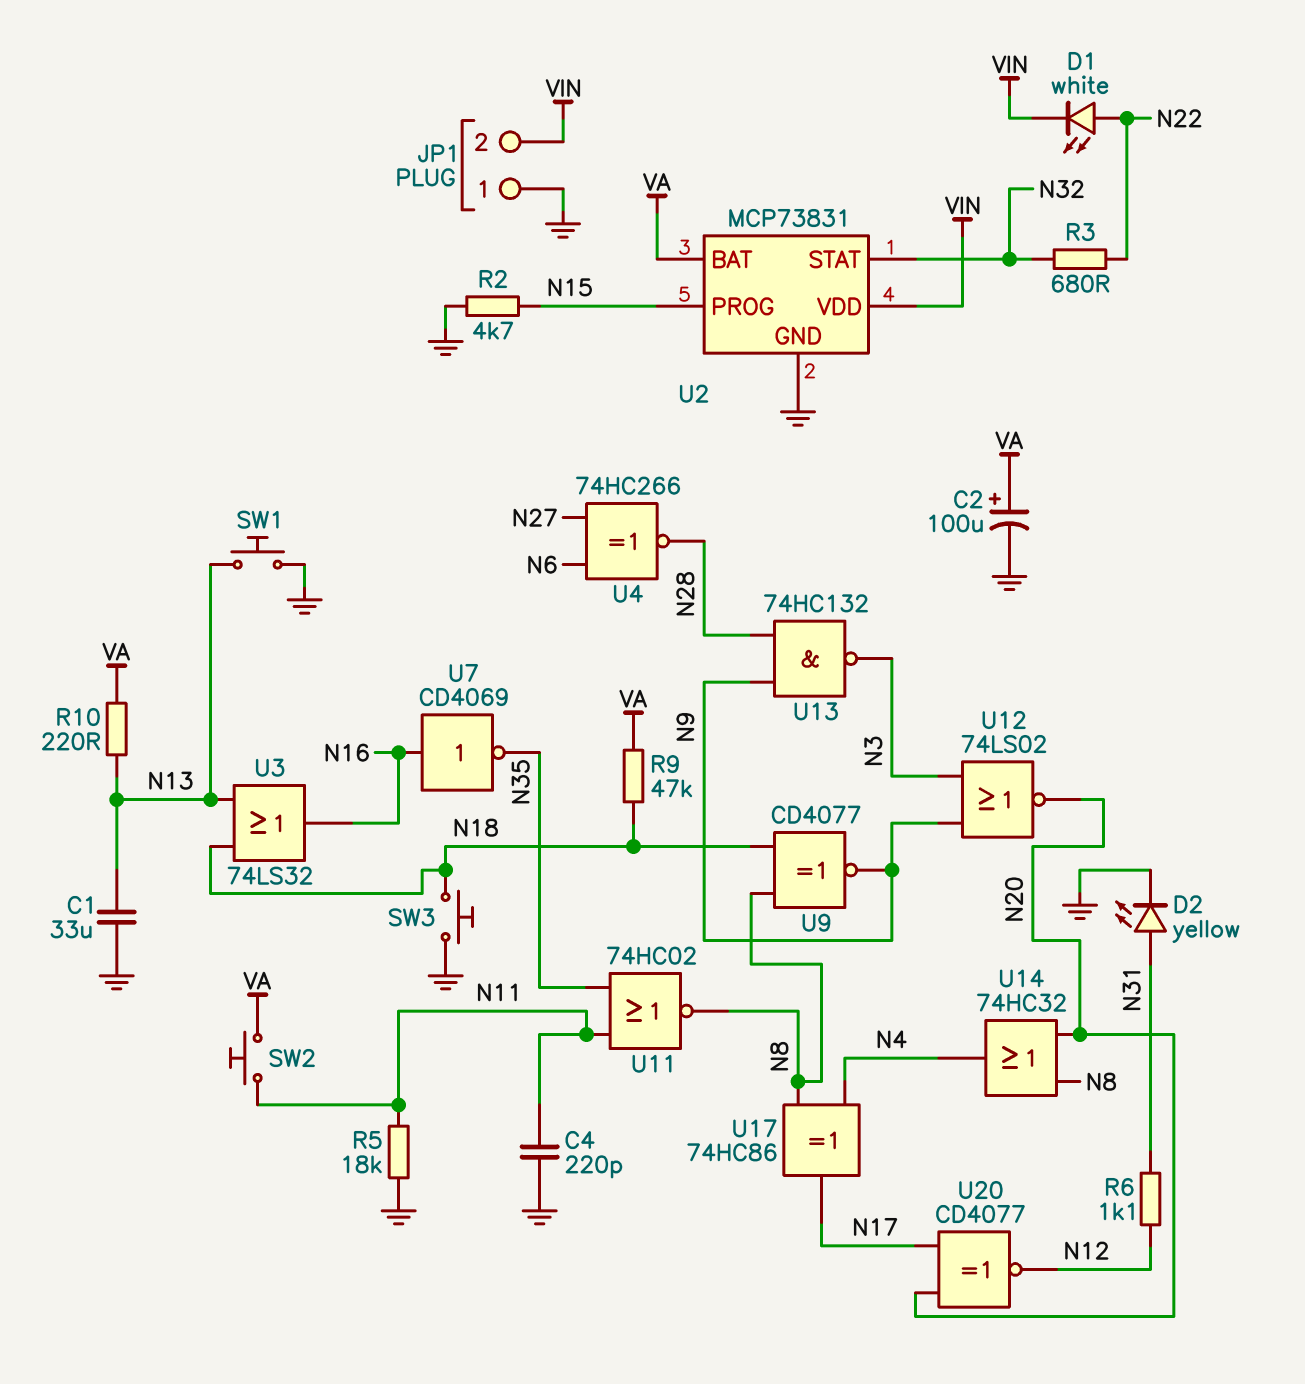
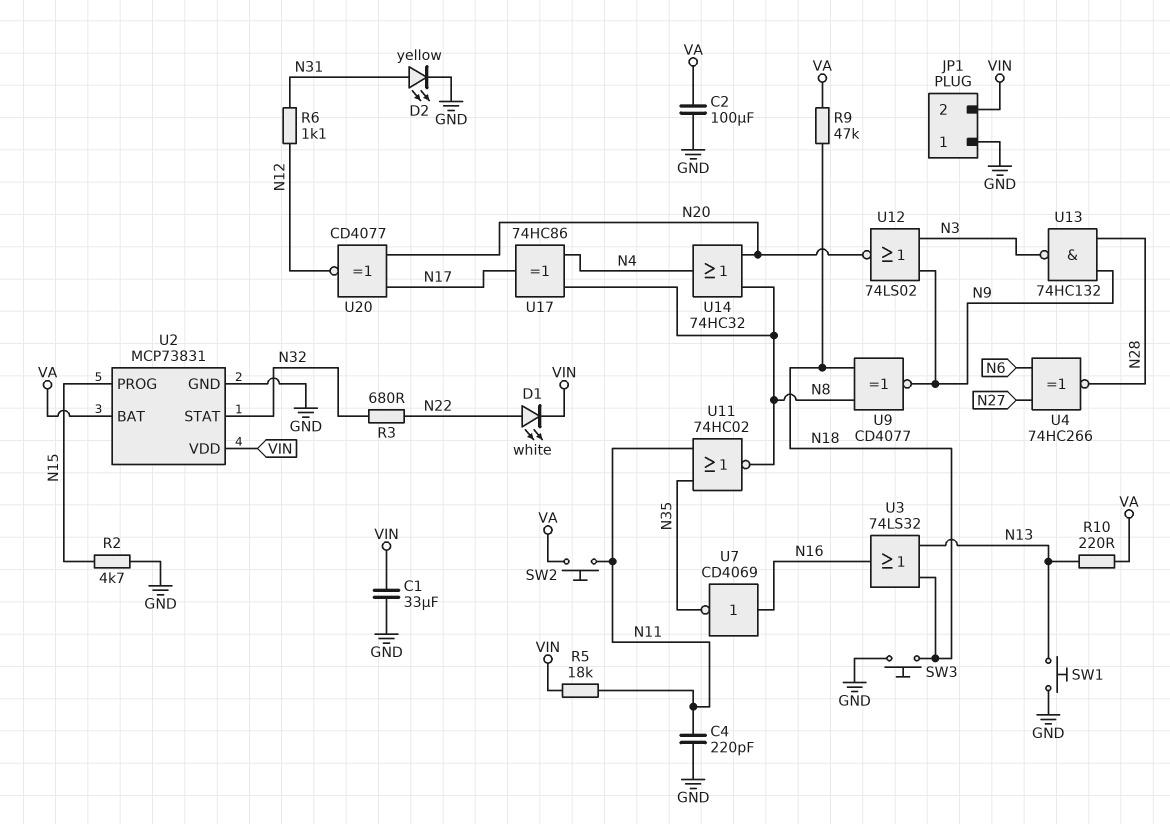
C1: 33uF (GND, N13) -> 33uF (GND, VIN)
C2: 100uF (plus VA, minus GND) -> 100uF (GND, VA)
R5: 18k (GND, N11) -> 18k (N11, VIN)

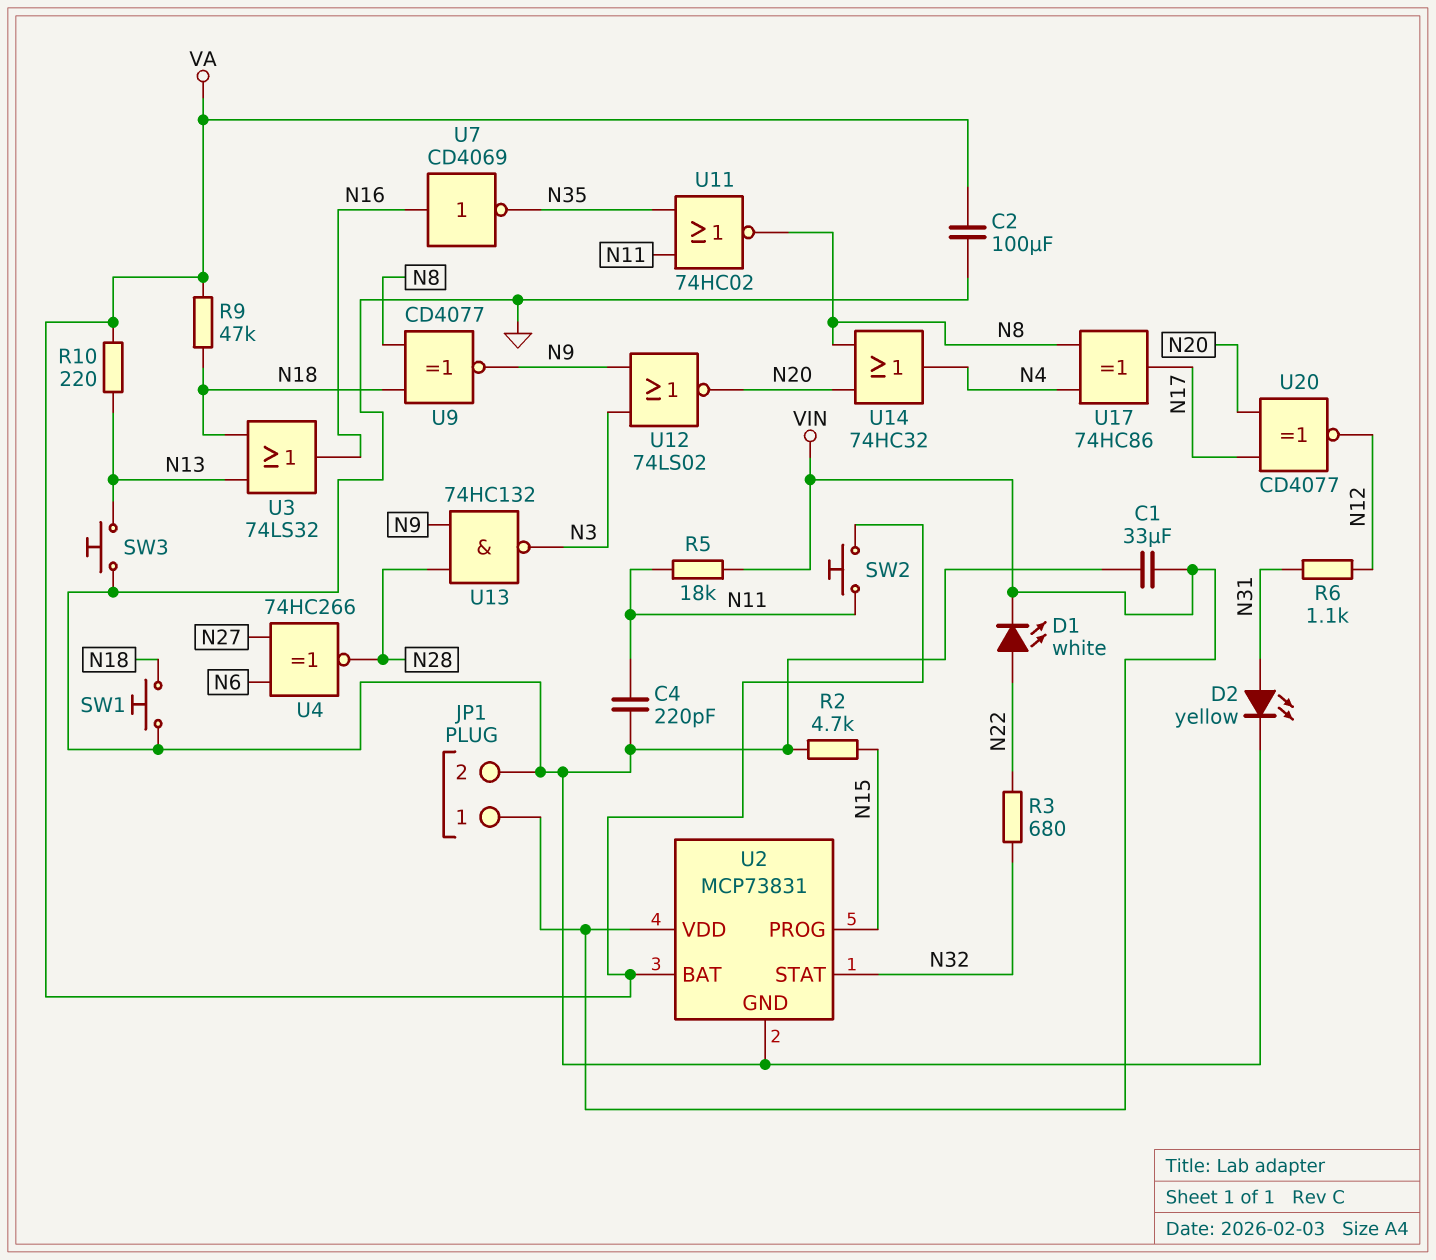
JP1 pin 1: GND -> VIN
JP1 pin 2: VIN -> GND
SW1: button (GND, N13) -> button (GND, N18)
SW3: button (GND, N18) -> button (GND, N13)

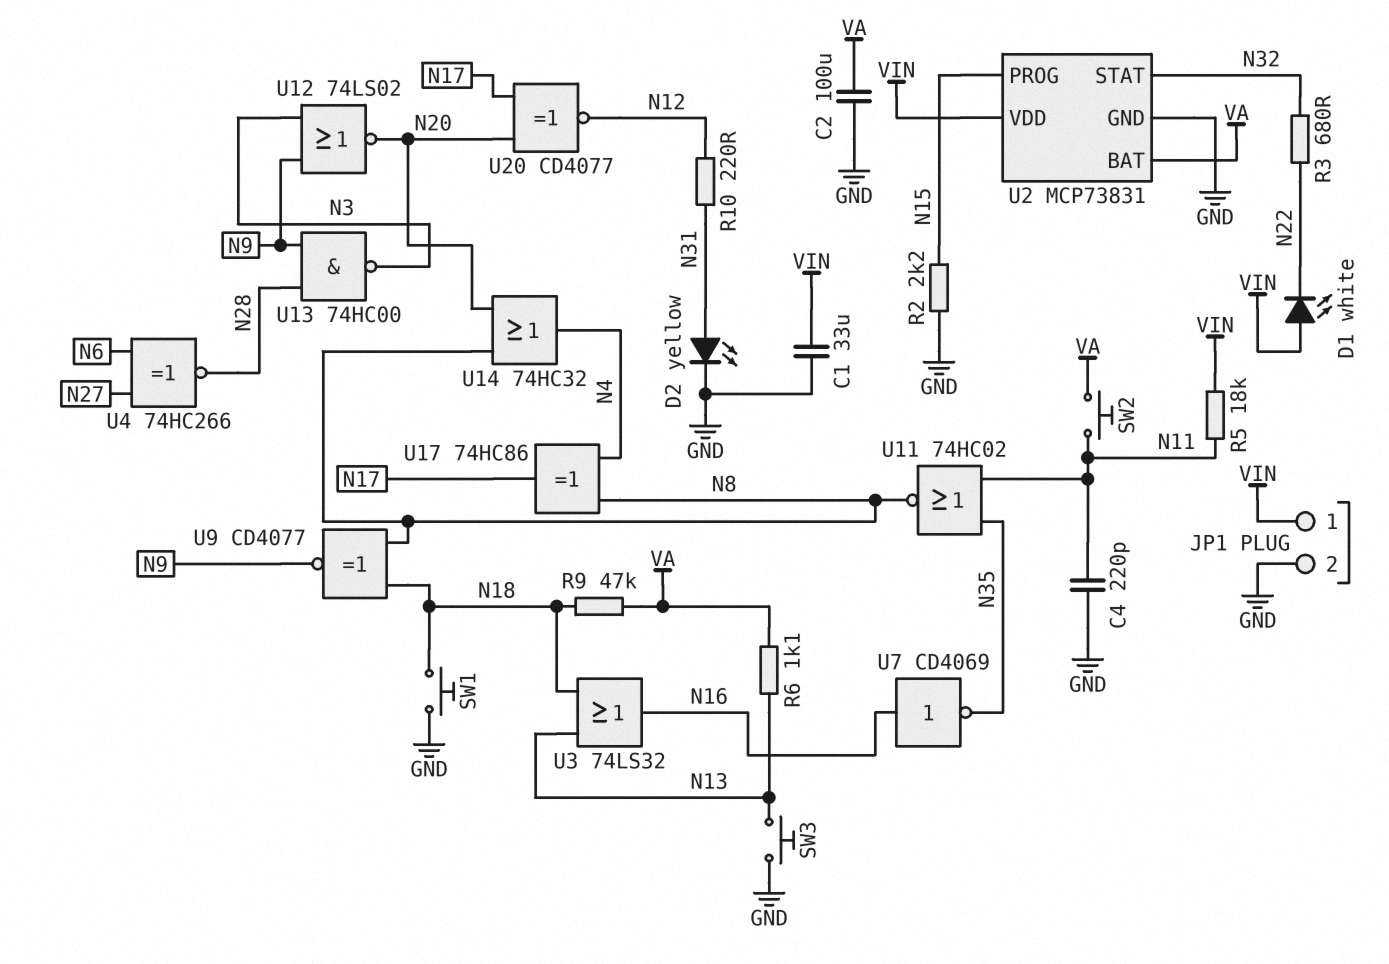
D1: LED white (A N22, K VIN) -> LED white (A VIN, K N22)
R2: 4.7k (GND, N15) -> 2.2k (GND, N15)
R6: 1.1k (N12, N31) -> 1.1k (N13, VA)
R10: 220 (N13, VA) -> 220 (N12, N31)
U13: NAND 74HC132 (in N9, in N28, out N3) -> NAND 74HC00 (in N9, in N28, out N3)

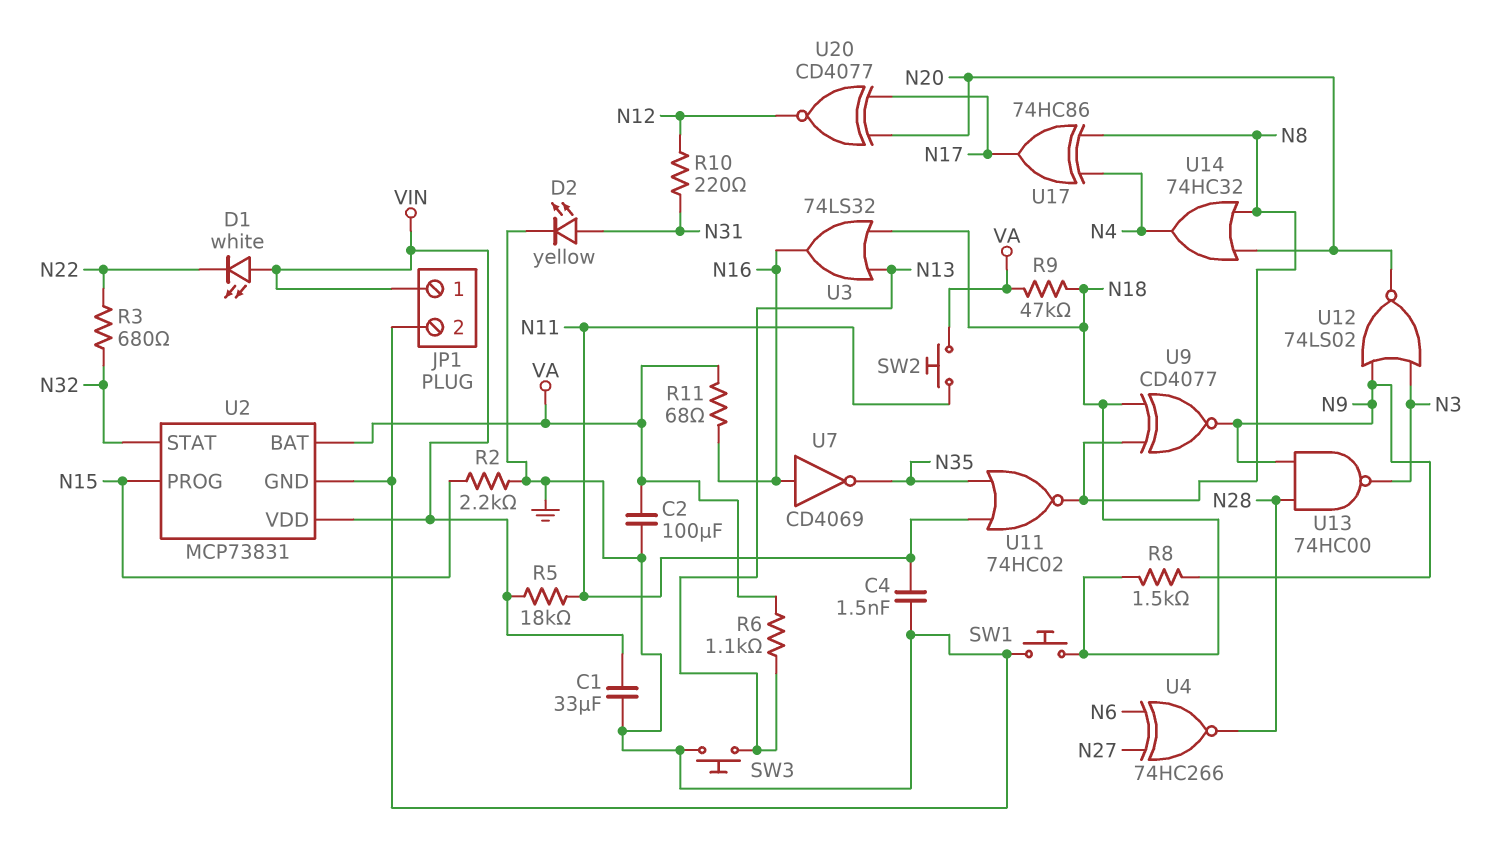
C4: 220pF (GND, N11) -> 1.5nF (GND, N11)
R8: none -> 1.5k (N9, N18)
R11: none -> 68 (N16, VA)

